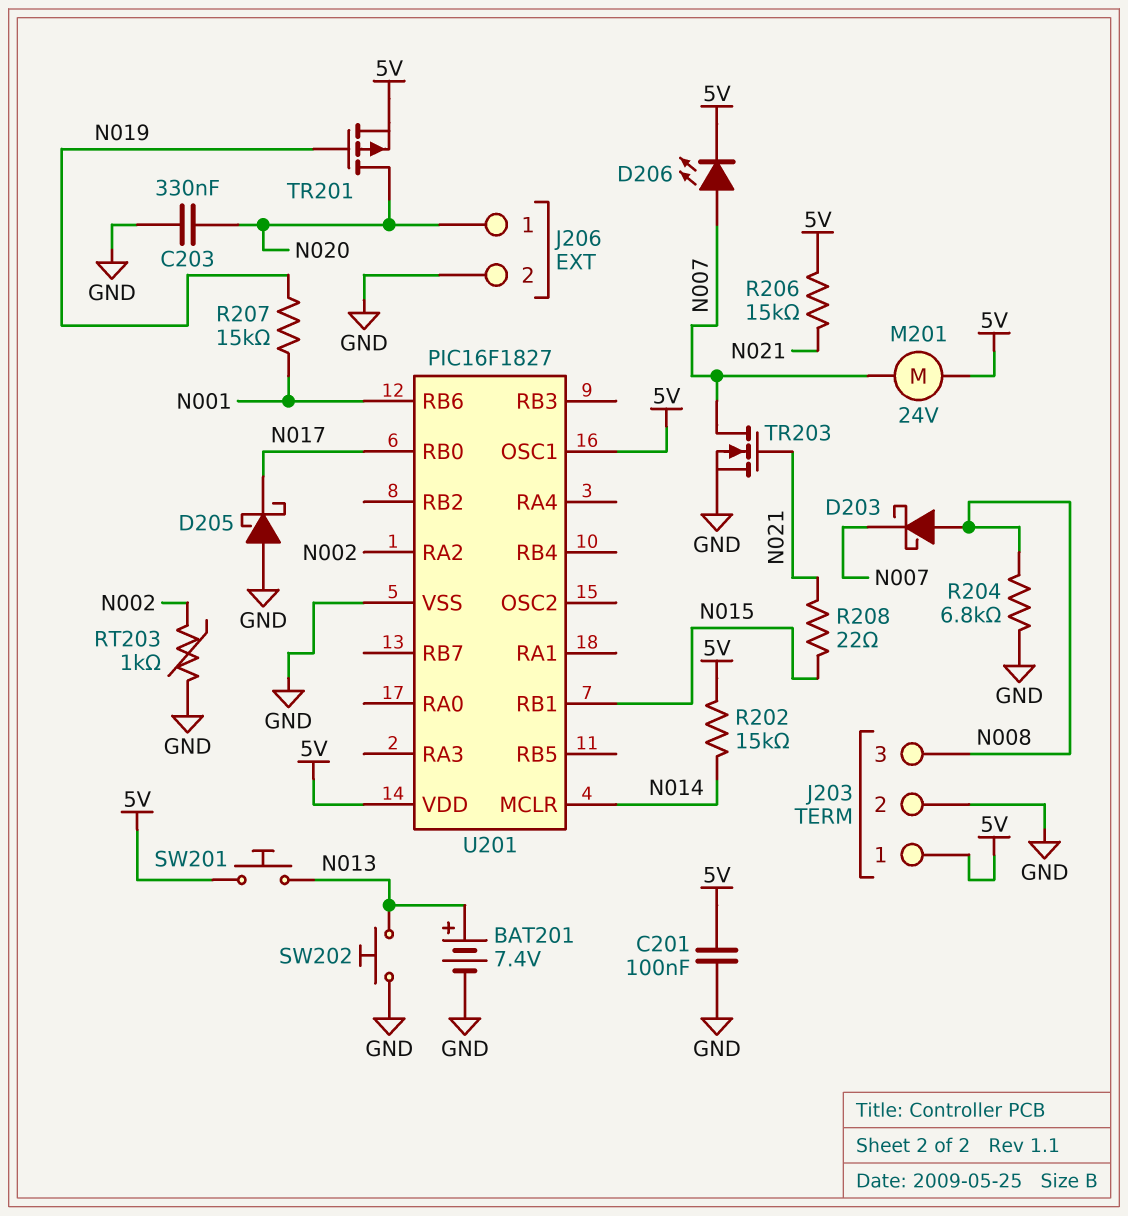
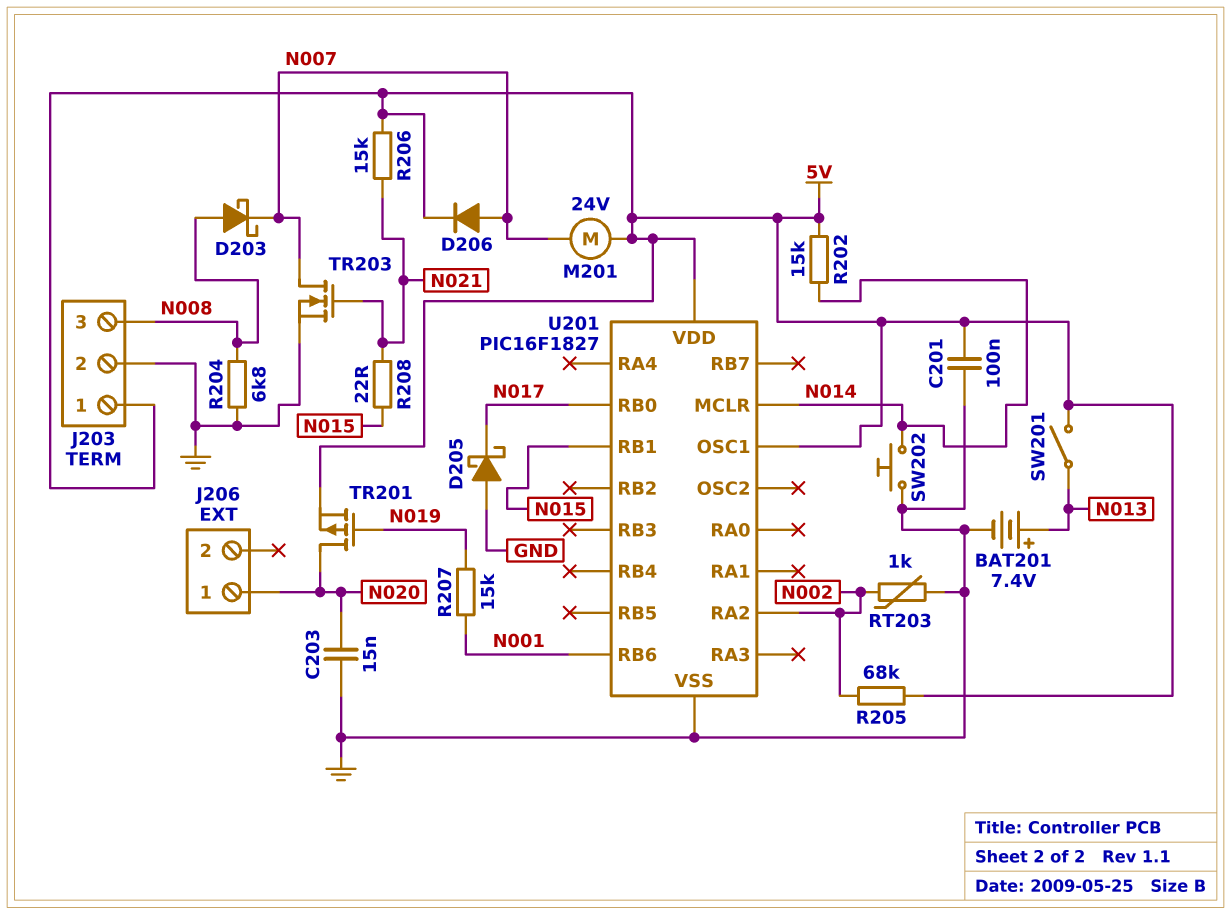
C203: 330nF (GND, N020) -> 15nF (GND, N020)
D206: LED (A N007, K 5V) -> diode (A N007, K 5V)
J206 pin 2: GND -> none
R205: none -> 68k (5V, N002)
SW201: button (5V, N013) -> switch (5V, N013)
SW202: button (GND, N013) -> button (GND, N014)

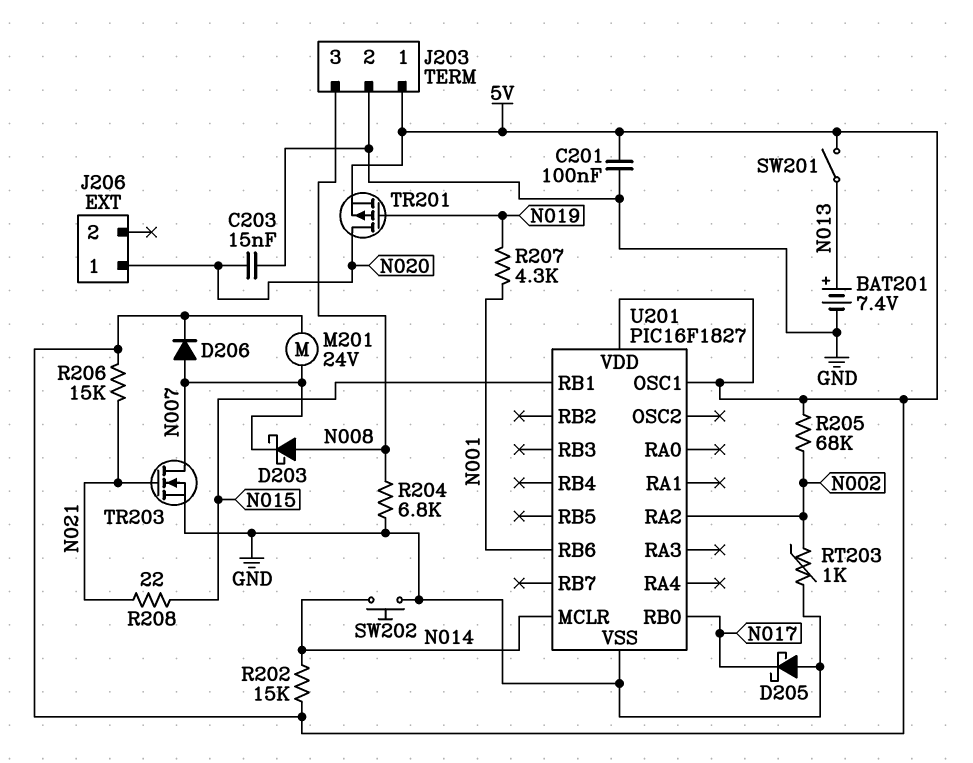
R207: 15k (N001, N019) -> 4.3k (N001, N019)

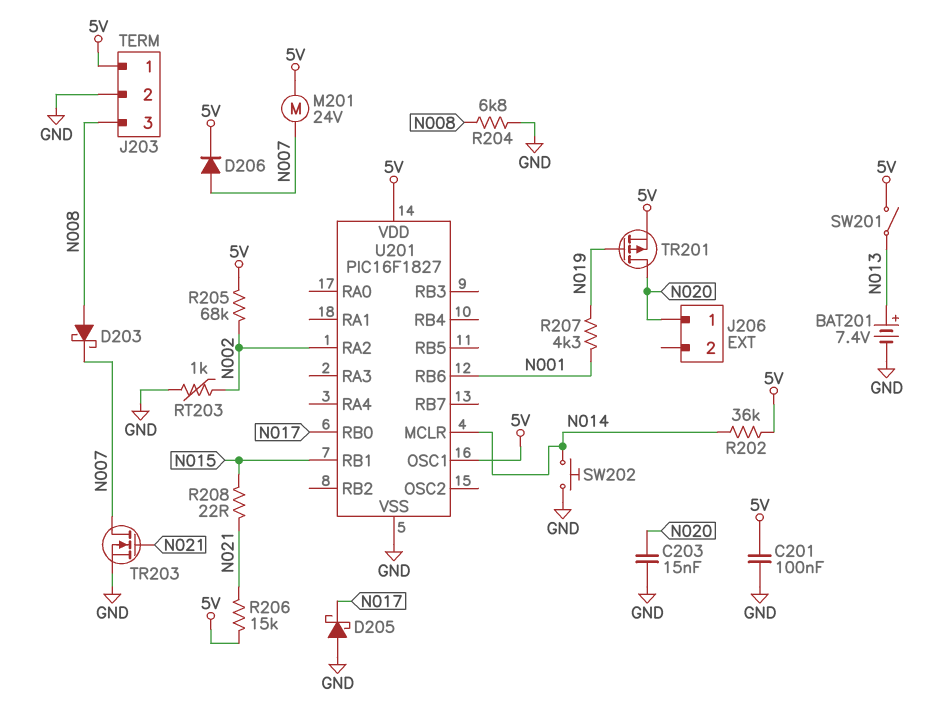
R202: 15k (5V, N014) -> 36k (5V, N014)

